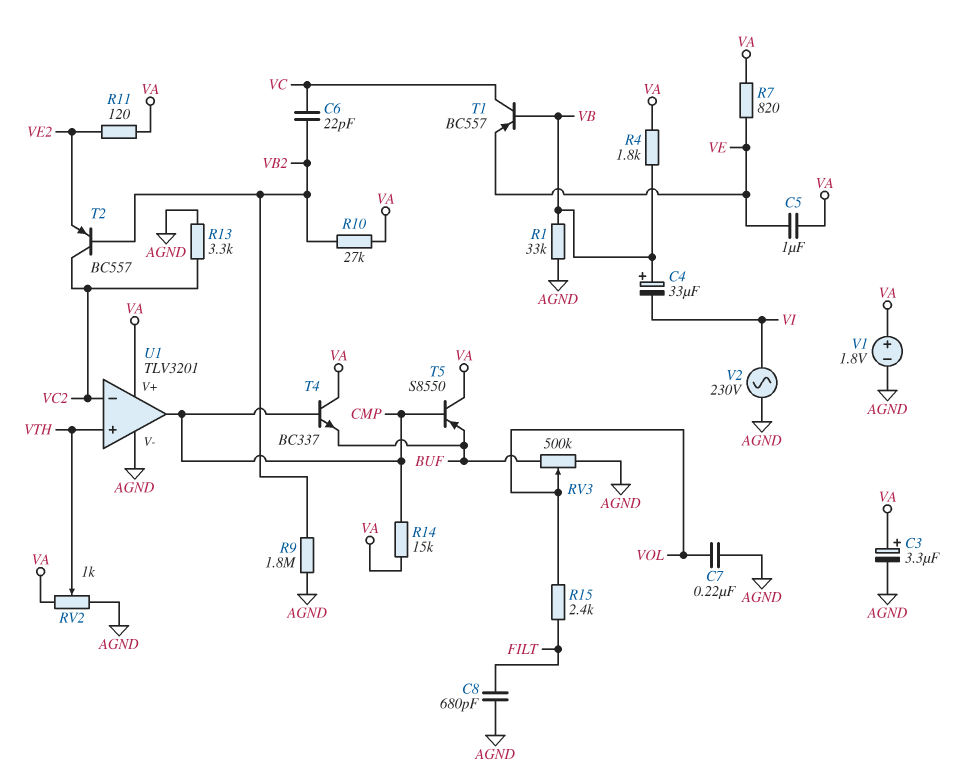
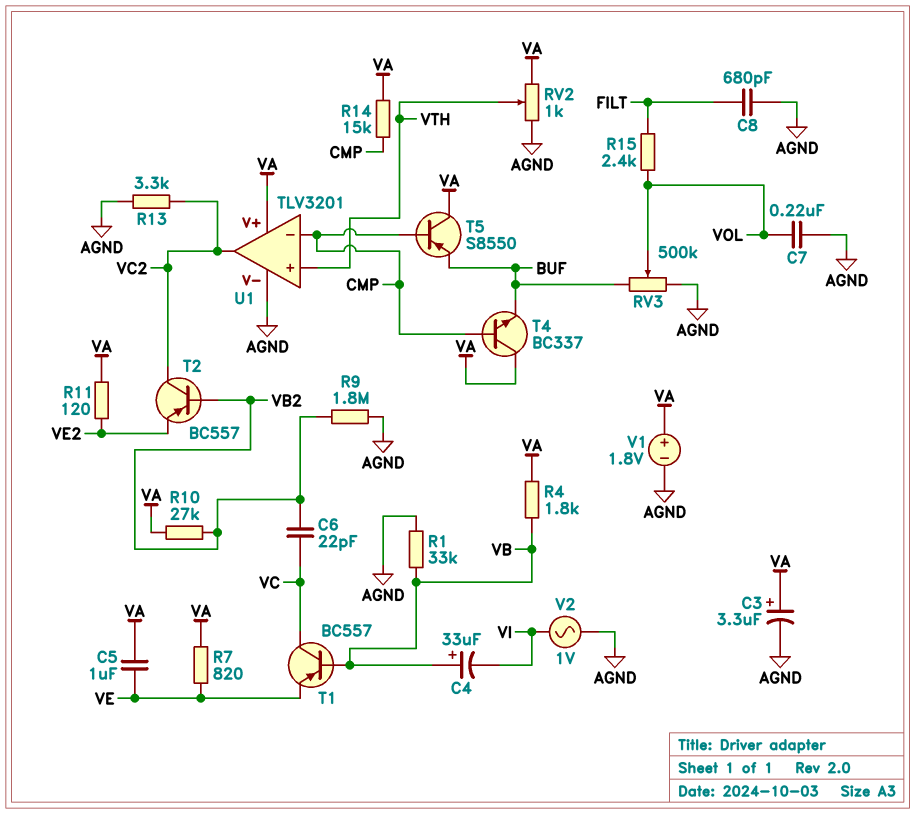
U1 pin in-: VC2 -> CMP
U1 pin out: CMP -> VC2
V2: AC 230V (AGND, VI) -> AC 1V (AGND, VI)

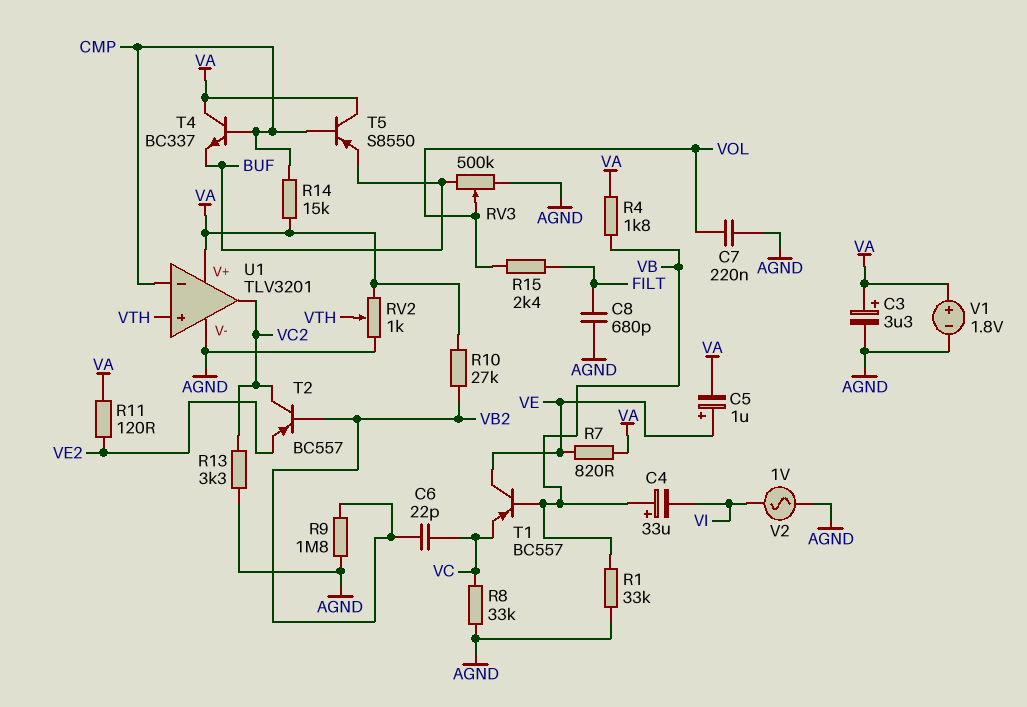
C5: 1uF (VA, VE) -> 1uF (plus VE, minus VA)
R8: none -> 33k (AGND, VC)
T1: PNP BC557 (B VB, C VC, E VE) -> PNP BC557 (B VB, C VE, E VC)

